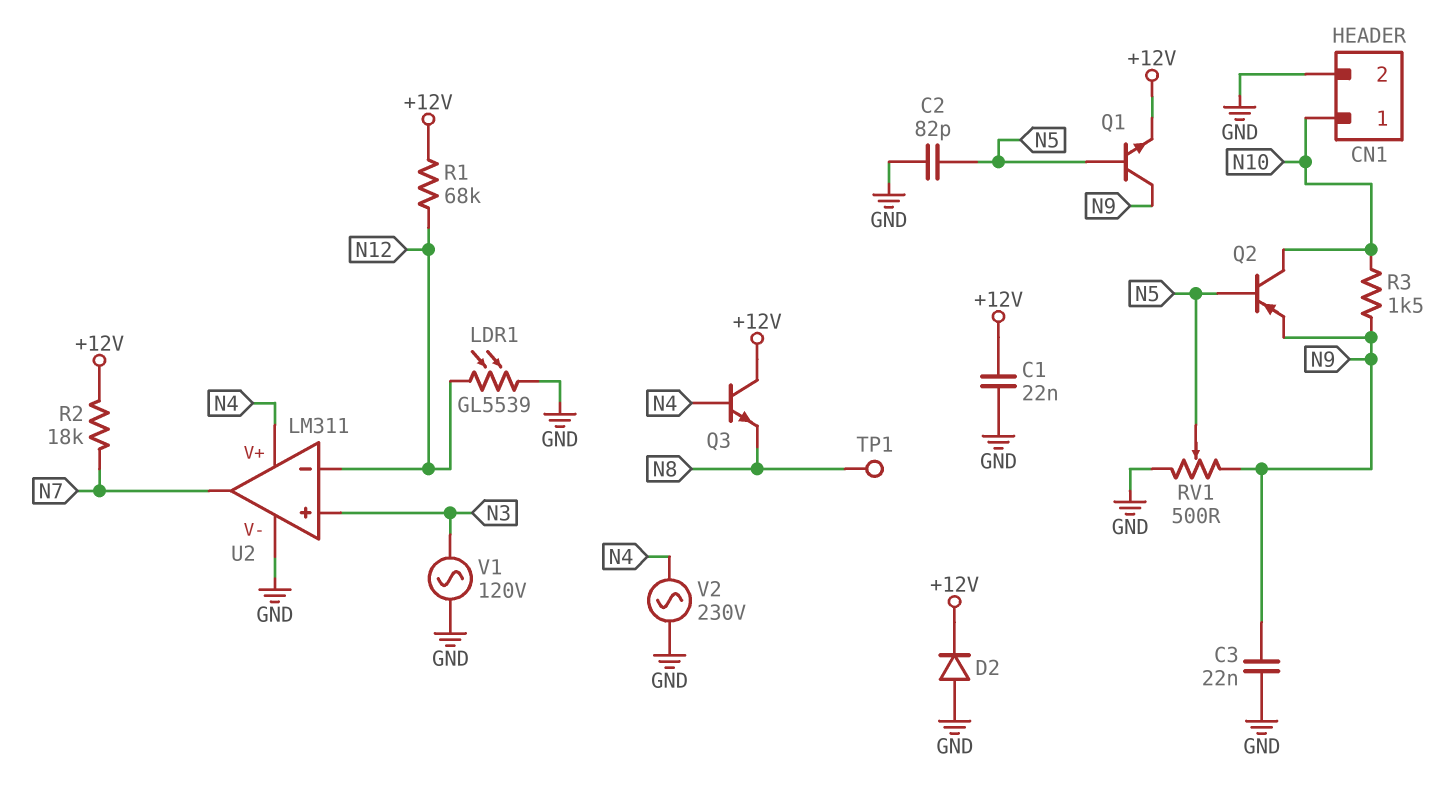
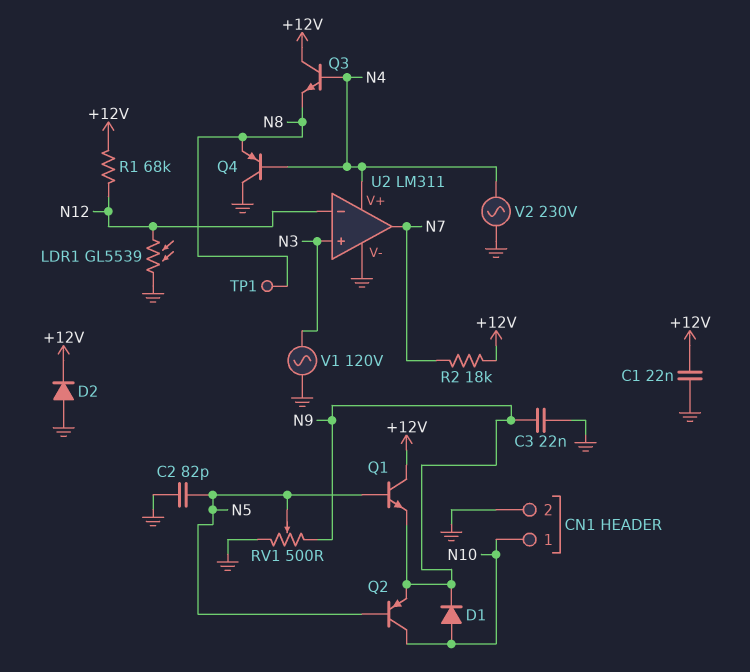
D1: none -> diode (A N10, K N9)
Q1: NPN (B N5, C N9, E +12V) -> NPN (B N5, C +12V, E N9)
Q4: none -> PNP (B N4, C GND, E N8)
R3: 1.5k (N9, N10) -> none

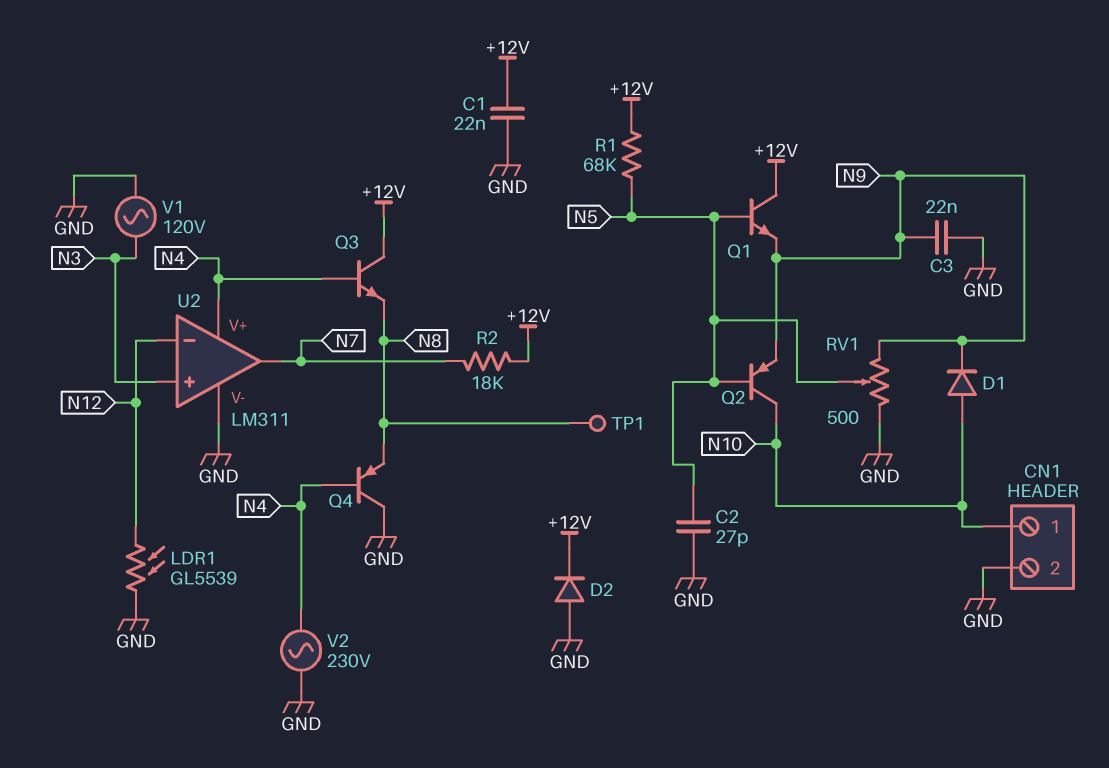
C2: 82pF (GND, N5) -> 27pF (GND, N5)
R1: 68k (+12V, N12) -> 68k (+12V, N5)

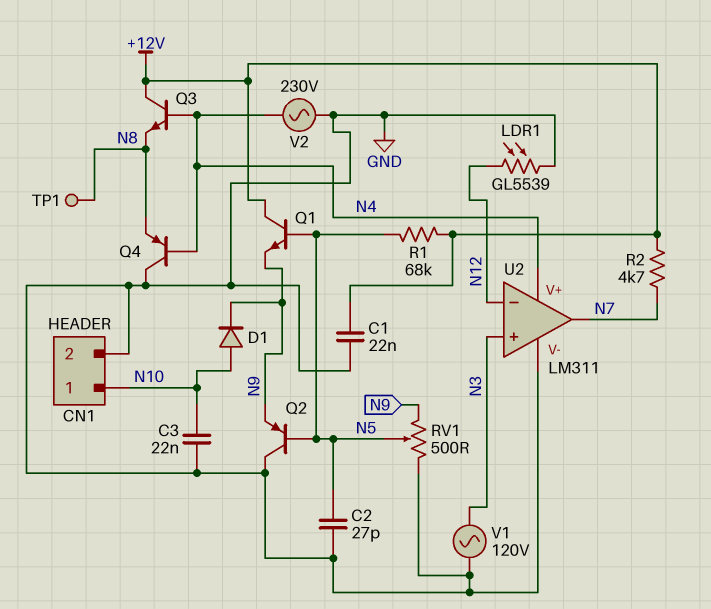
C3: 22nF (GND, N9) -> 22nF (GND, N10)
D2: diode (A GND, K +12V) -> none
Q2: PNP (B N5, C N10, E N9) -> PNP (B N5, C GND, E N9)
R2: 18k (+12V, N7) -> 4.7k (+12V, N7)

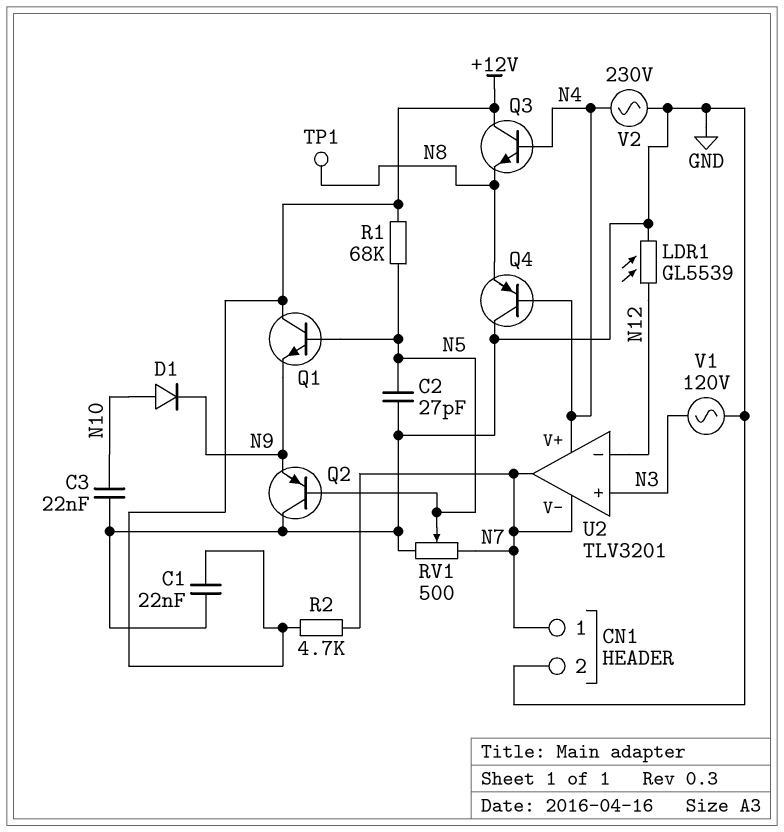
CN1 pin 1: N10 -> N7
RV1: 500 (GND, N9, wiper N5) -> 500 (GND, N7, wiper N5)
U2: LM311 -> TLV3201
U2 pin V-: GND -> N7

